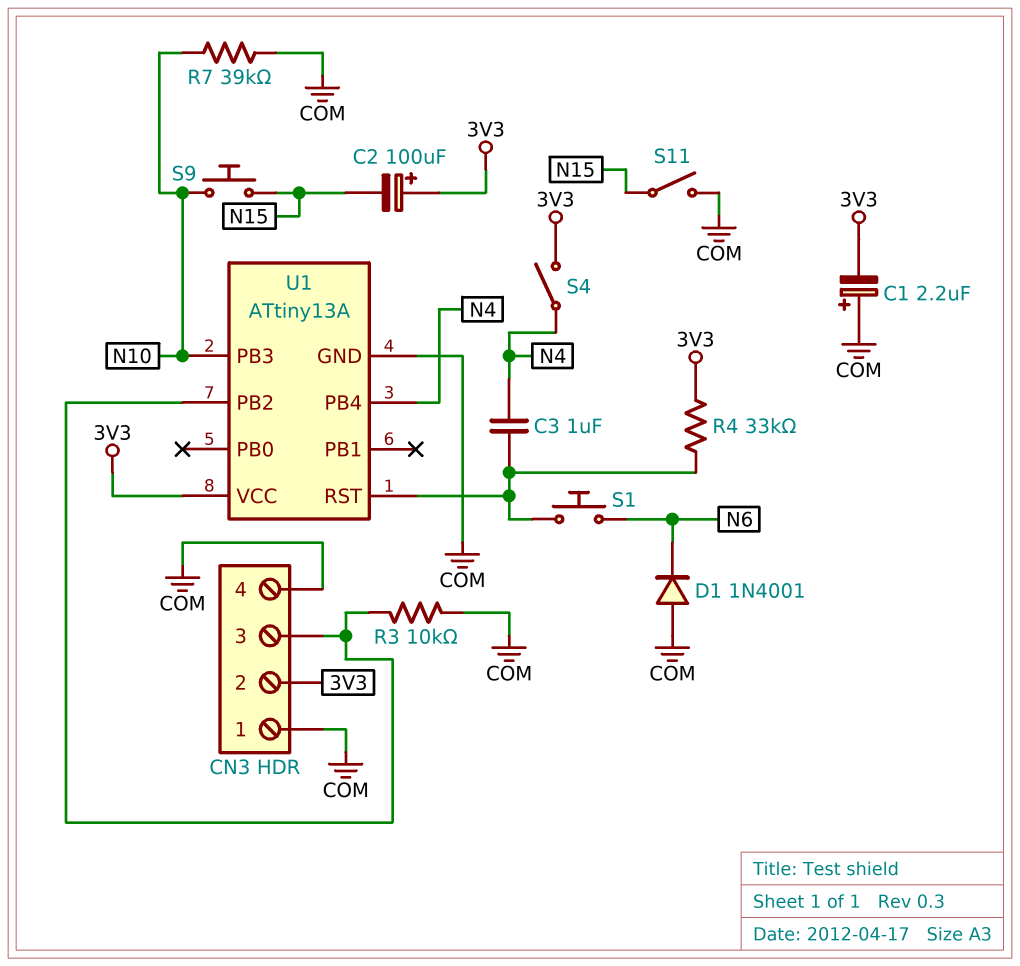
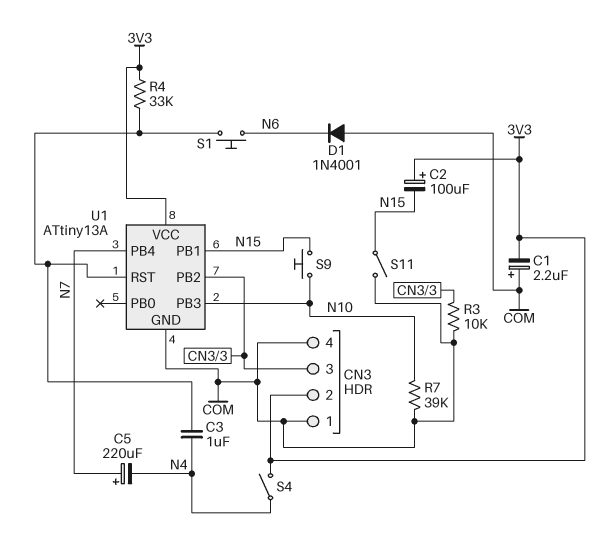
C5: none -> 220uF (plus N7, minus N4)
U1 pin PB1: none -> N15
U1 pin PB4: N4 -> N7

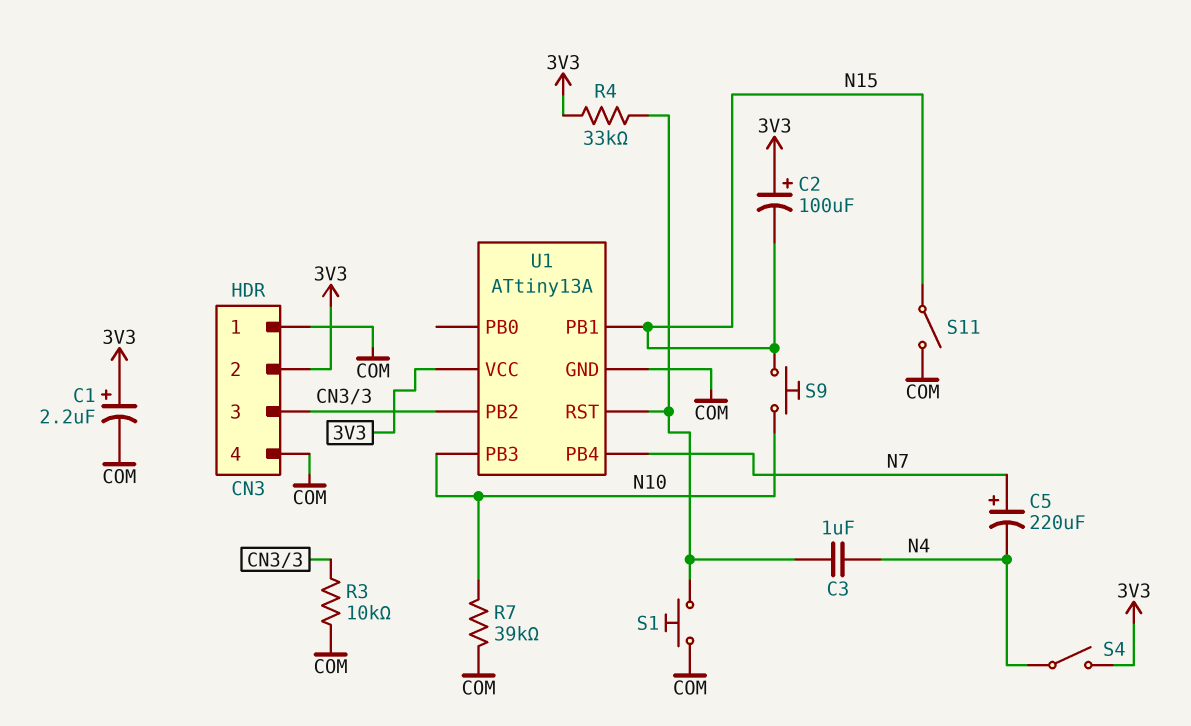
C1: 2.2uF (plus COM, minus 3V3) -> 2.2uF (plus 3V3, minus COM)
D1: diode 1N4001 (A COM, K N6) -> none
S1: button (N6, U1/RST) -> button (COM, U1/RST)

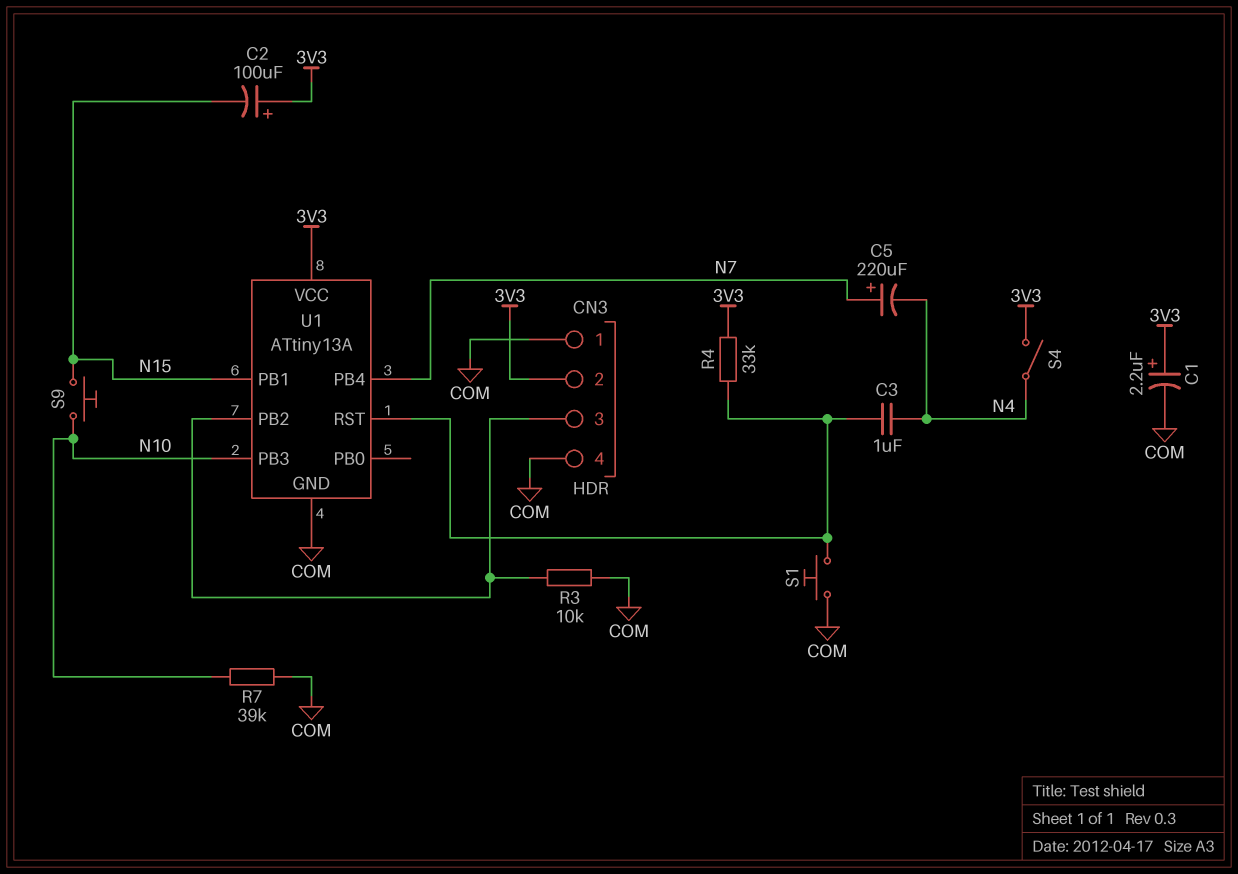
S11: switch (COM, N15) -> none

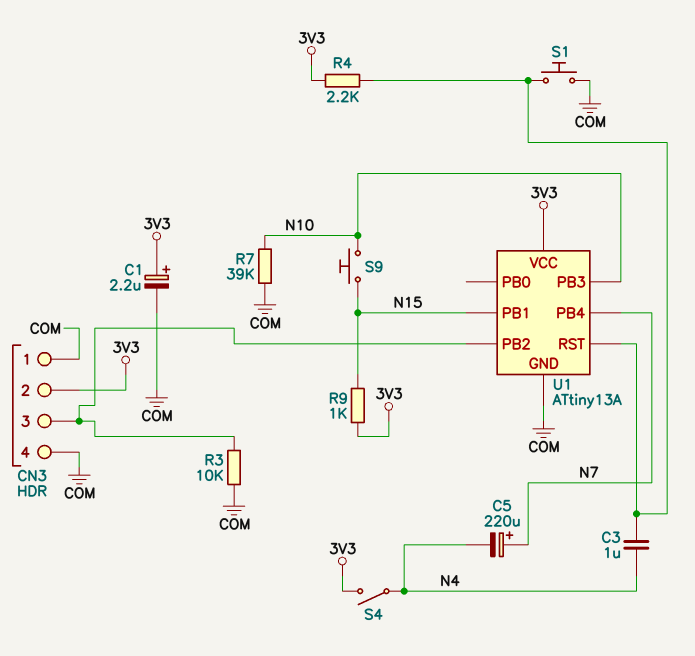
C2: 100uF (plus 3V3, minus N15) -> none
R4: 33k (3V3, U1/RST) -> 2.2k (3V3, U1/RST)
R9: none -> 1k (3V3, N15)

